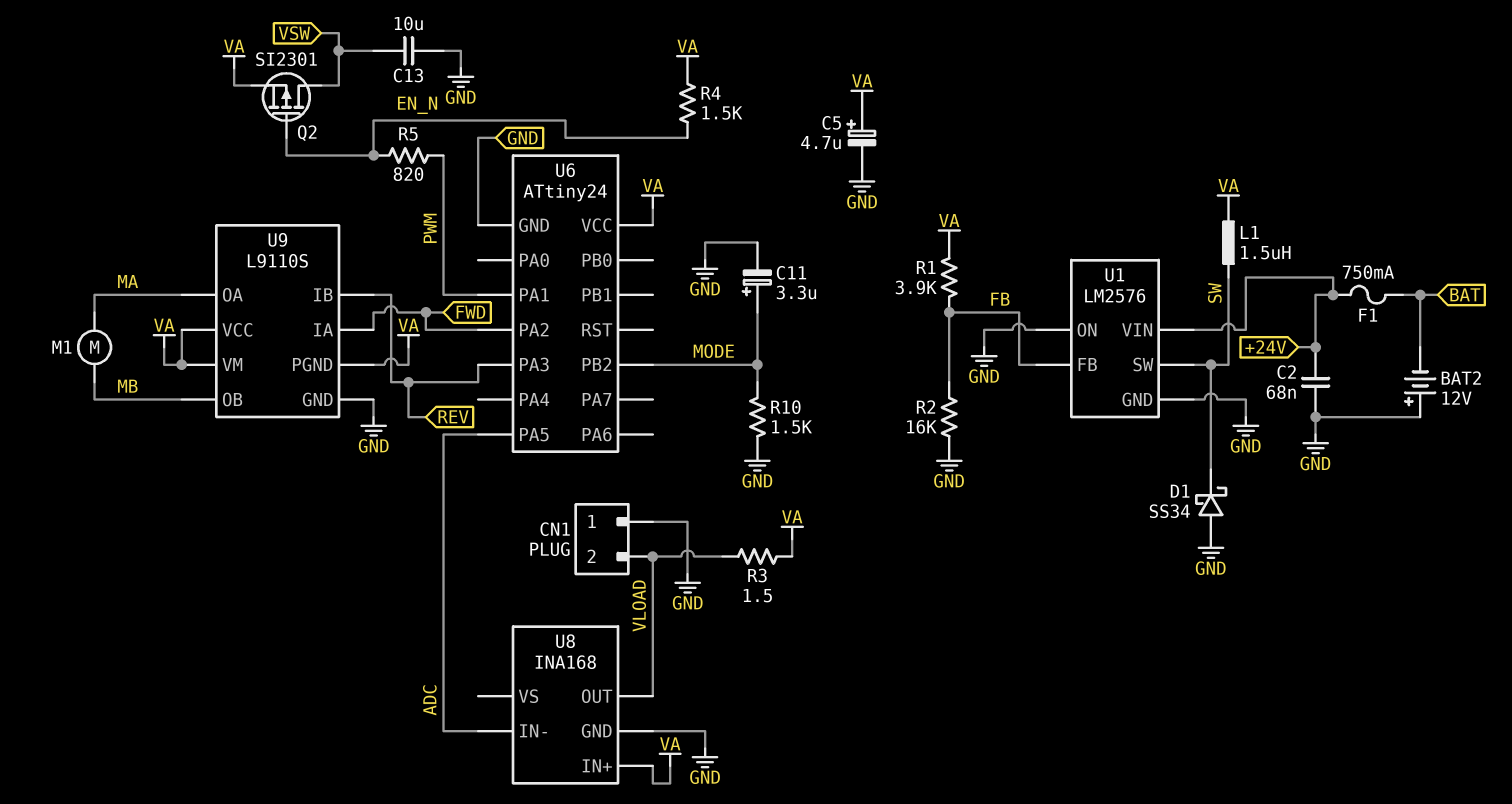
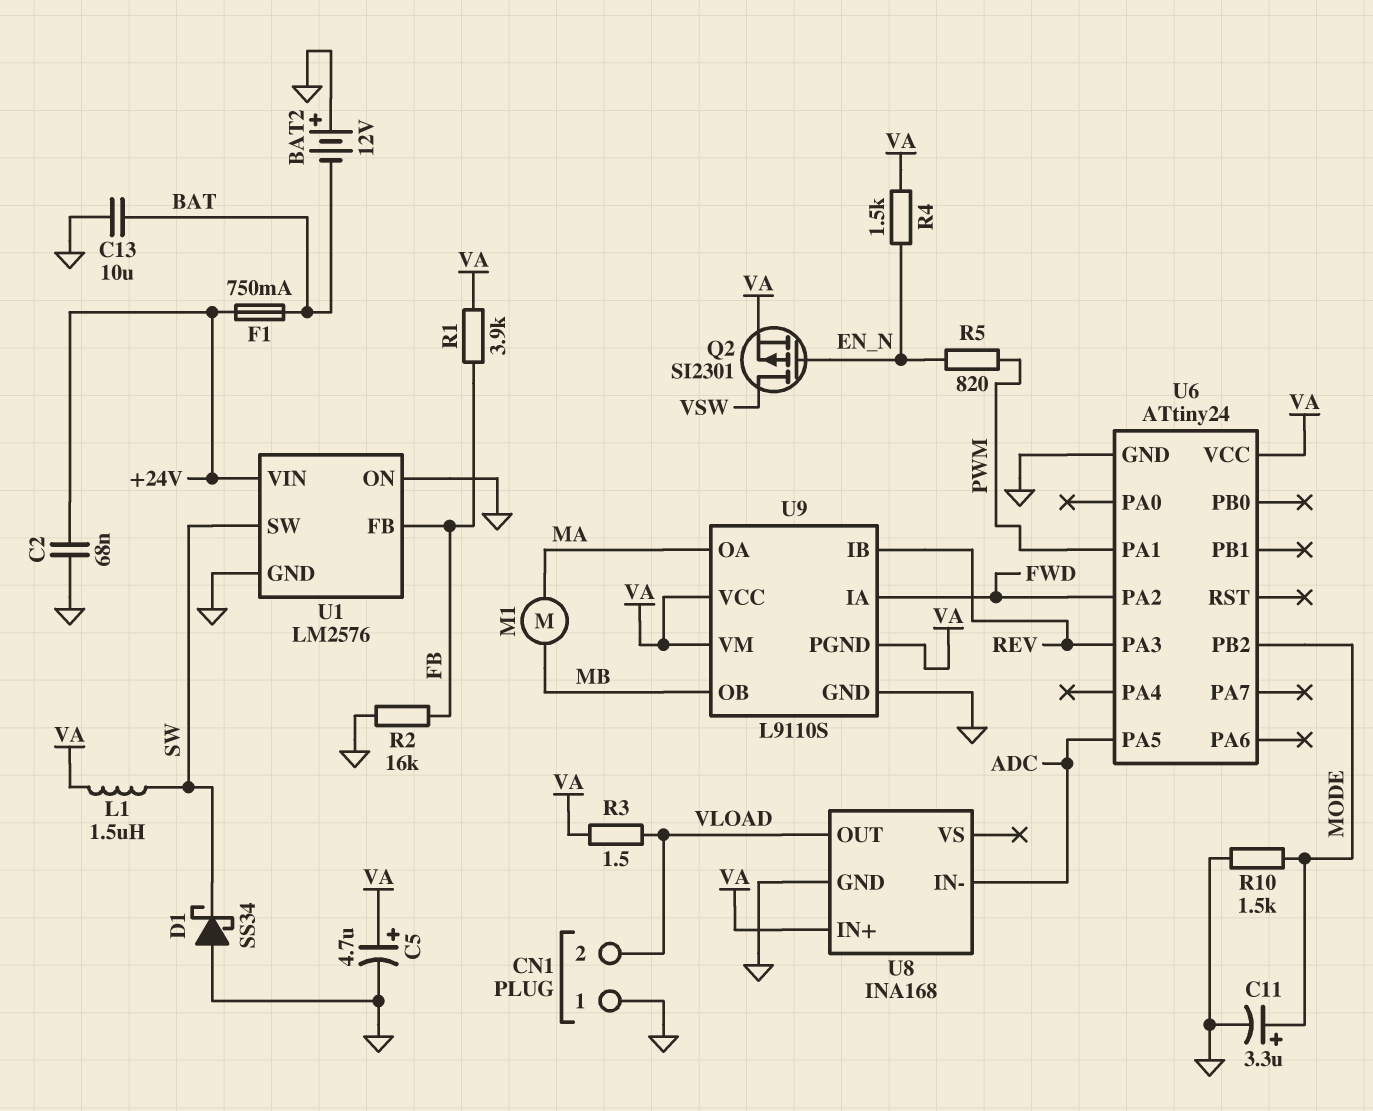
C13: 10uF (GND, VSW) -> 10uF (BAT, GND)

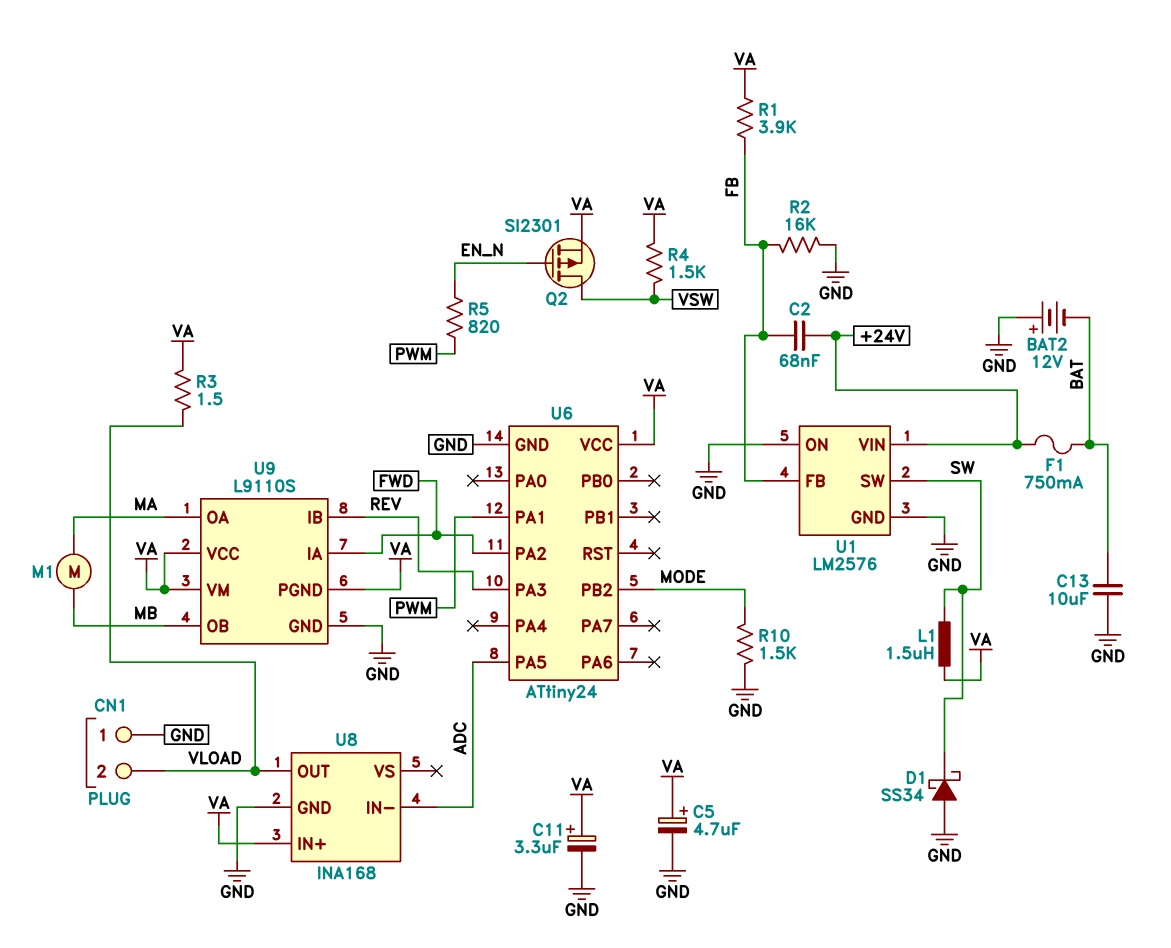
C2: 68nF (+24V, GND) -> 68nF (+24V, FB)
C11: 3.3uF (plus MODE, minus GND) -> 3.3uF (plus VA, minus GND)
R4: 1.5k (EN_N, VA) -> 1.5k (VA, VSW)

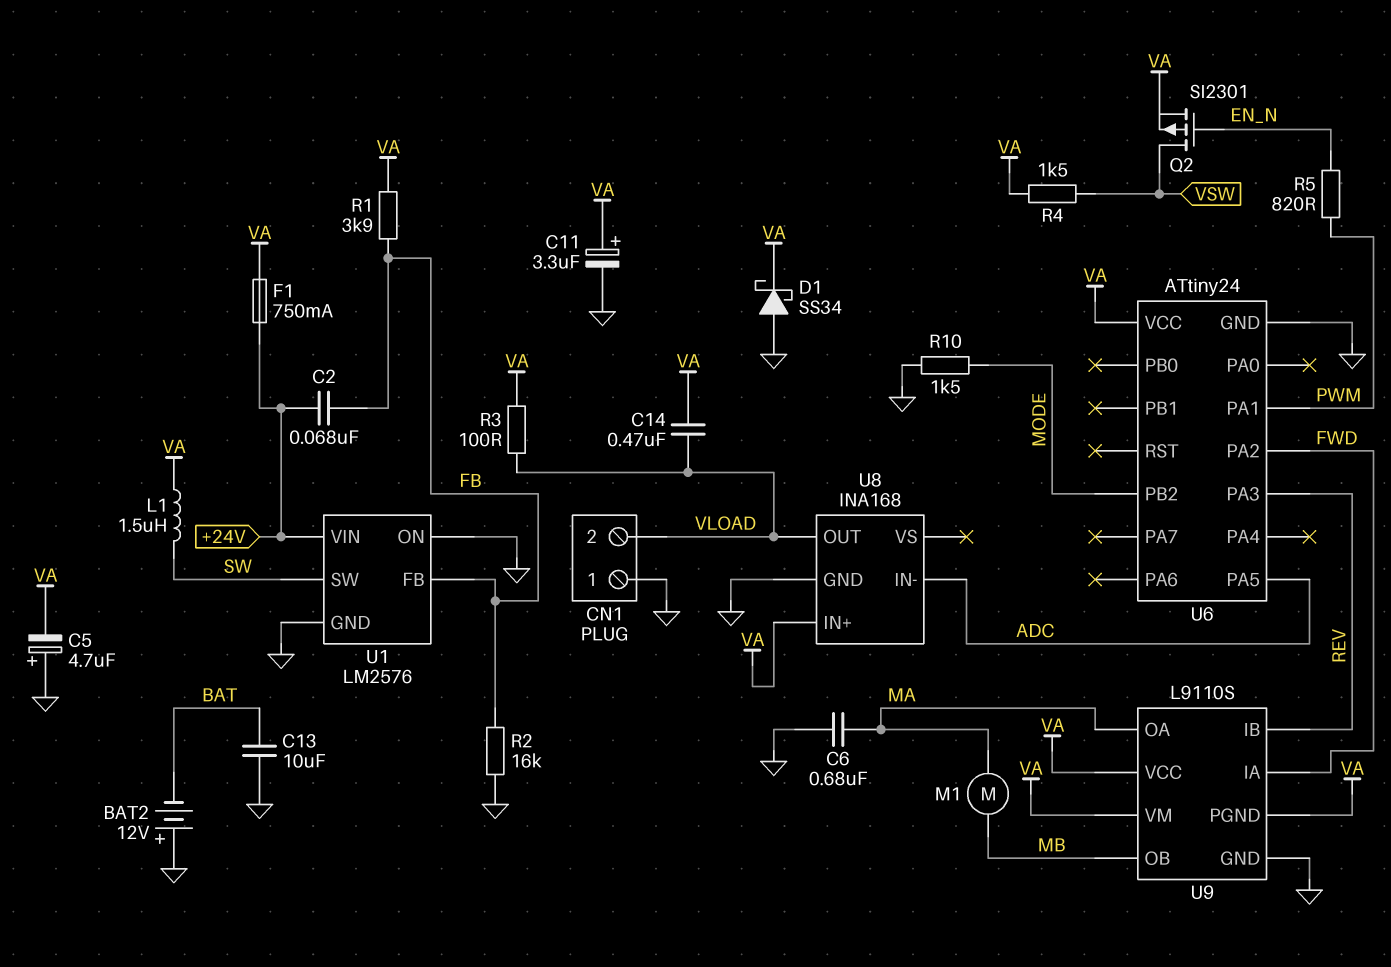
C5: 4.7uF (plus VA, minus GND) -> 4.7uF (plus GND, minus VA)
C6: none -> 680nF (GND, MA)
C14: none -> 470nF (VA, VLOAD)
D1: schottky SS34 (A GND, K SW) -> schottky SS34 (A GND, K VA)
F1: 750mA (+24V, BAT) -> 750mA (+24V, VA)
R3: 1.5 (VA, VLOAD) -> 100 (VA, VLOAD)

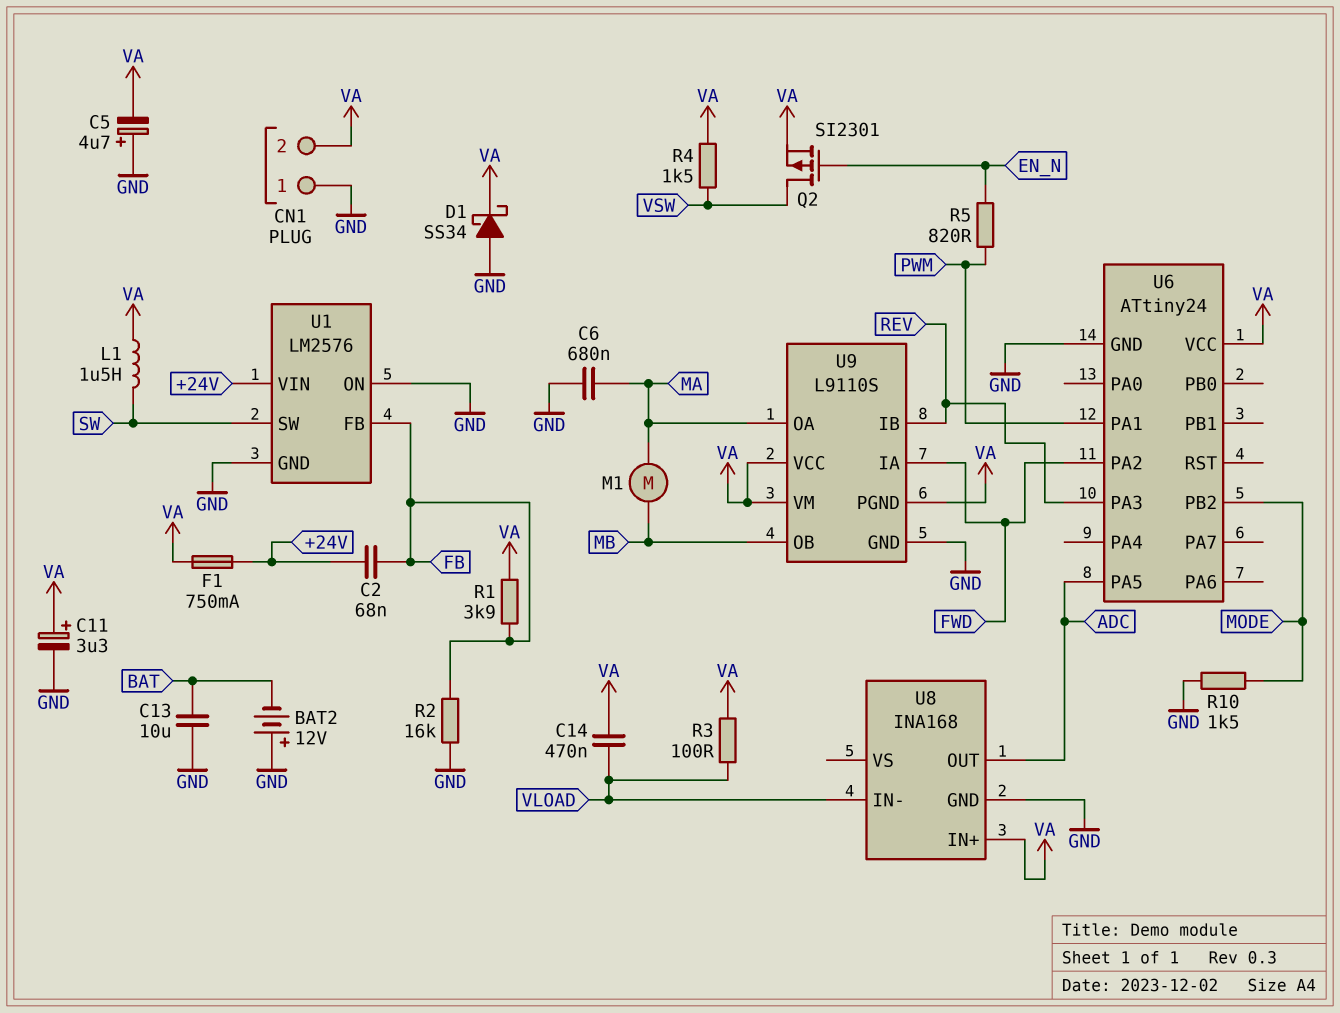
CN1 pin 2: VLOAD -> VA
U8 pin IN-: ADC -> VLOAD
U8 pin OUT: VLOAD -> ADC

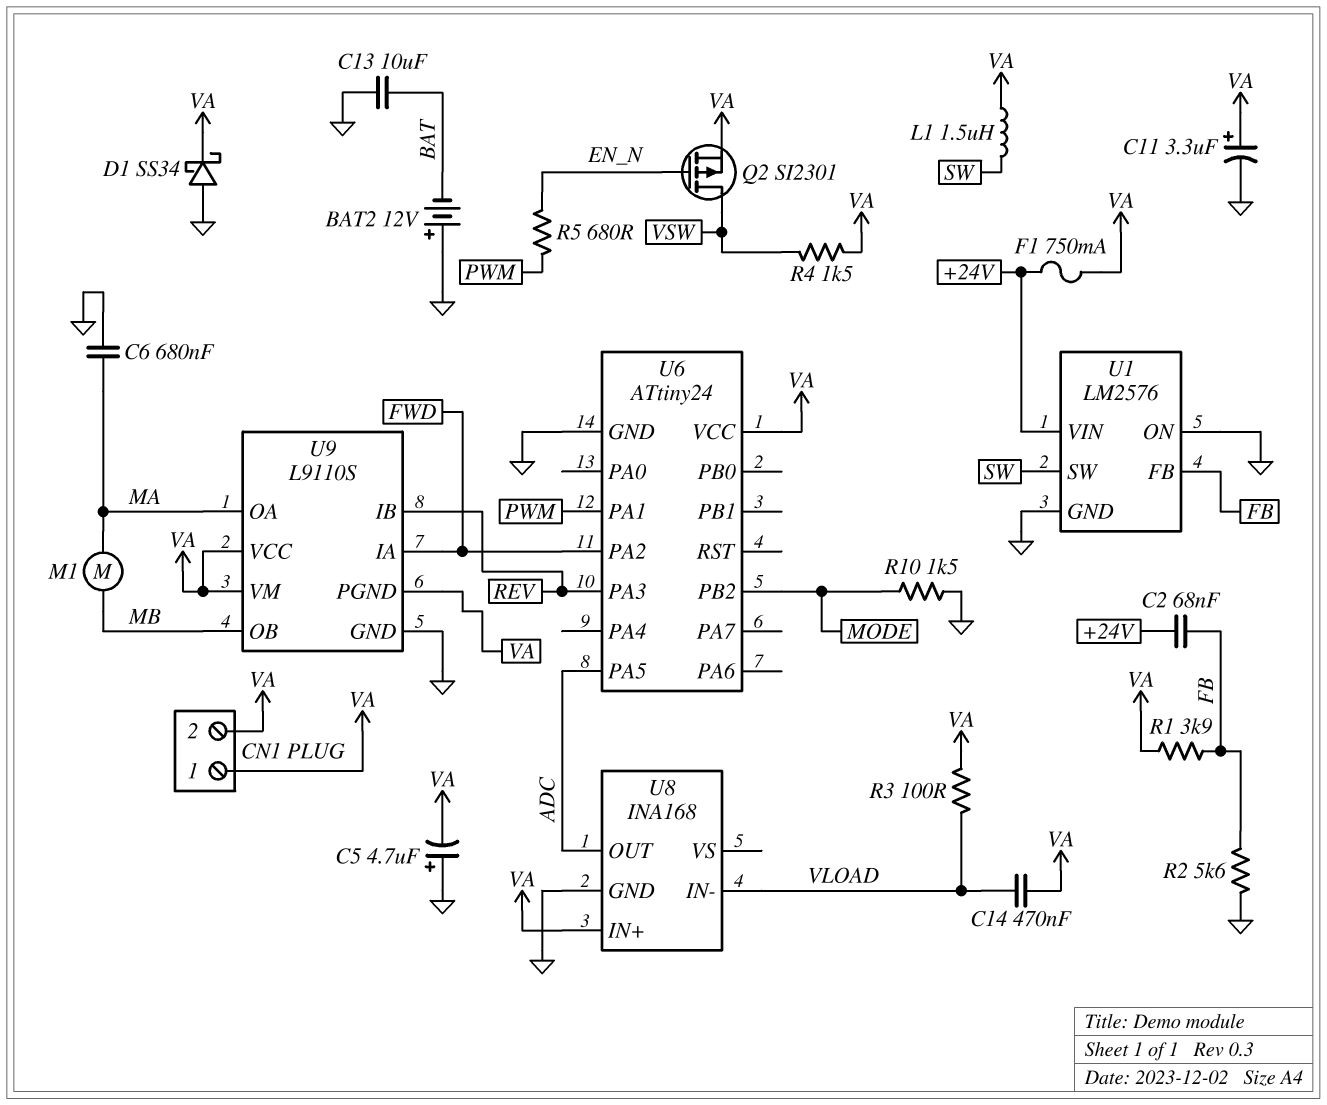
CN1 pin 1: GND -> VA
R2: 16k (FB, GND) -> 5.6k (FB, GND)
R5: 820 (EN_N, PWM) -> 680 (EN_N, PWM)

